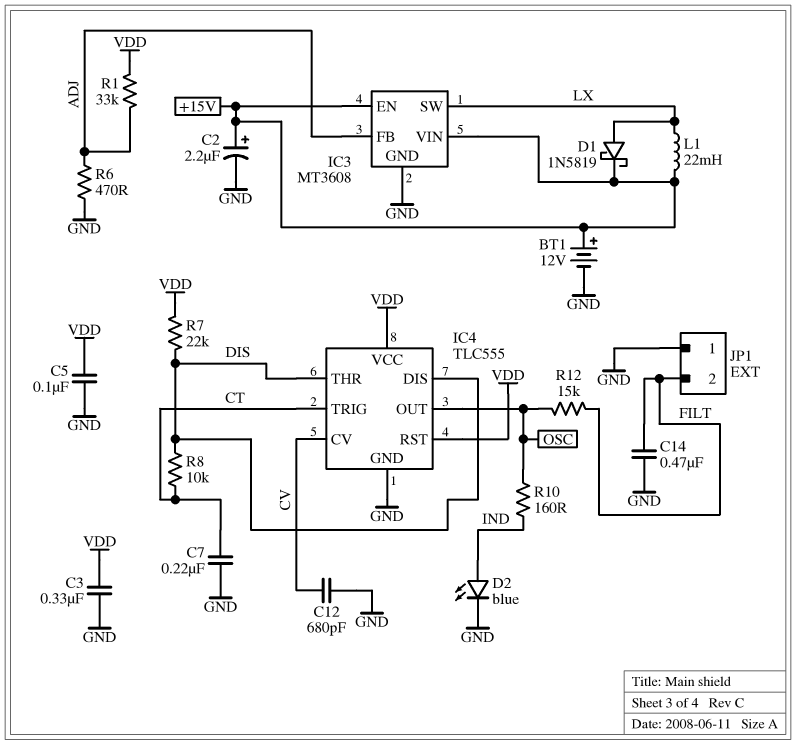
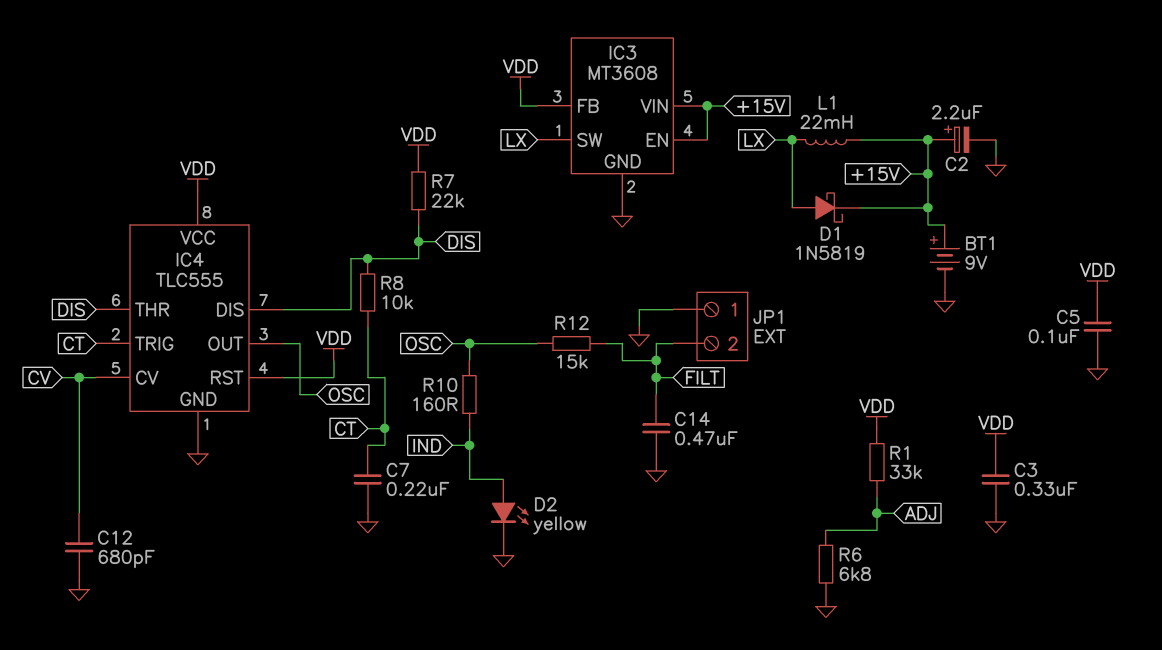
BT1: 12V (plus +15V, minus GND) -> 9V (plus +15V, minus GND)
D2: LED blue (A IND, K GND) -> LED yellow (A IND, K GND)
IC3 pin FB: ADJ -> VDD
R6: 470 (ADJ, GND) -> 6.8k (ADJ, GND)

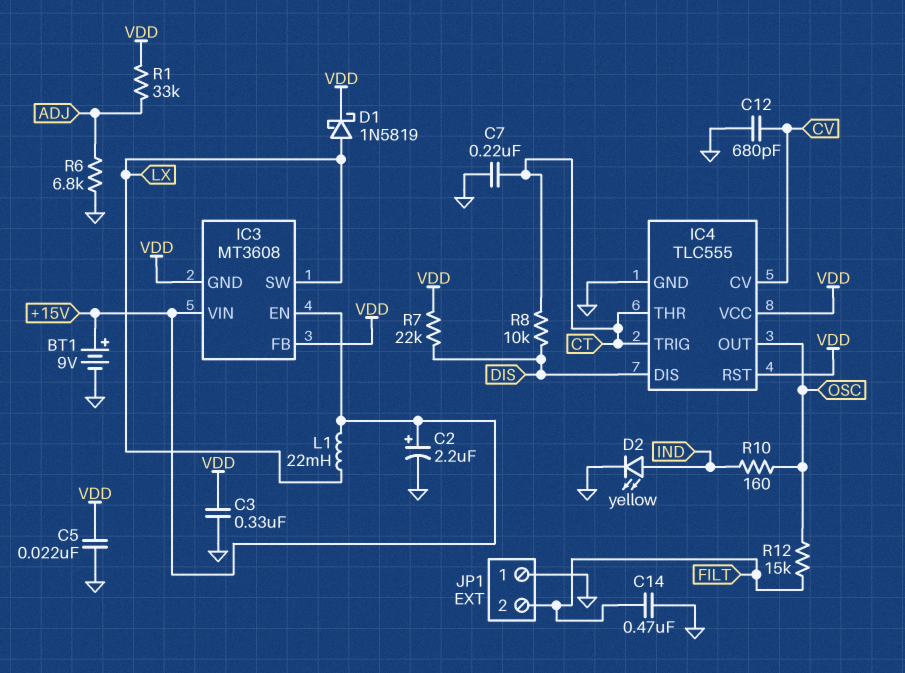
C5: 100nF (GND, VDD) -> 22nF (GND, VDD)
D1: schottky 1N5819 (A LX, K +15V) -> schottky 1N5819 (A LX, K VDD)
IC3 pin GND: GND -> VDD
IC4 pin THR: DIS -> CT

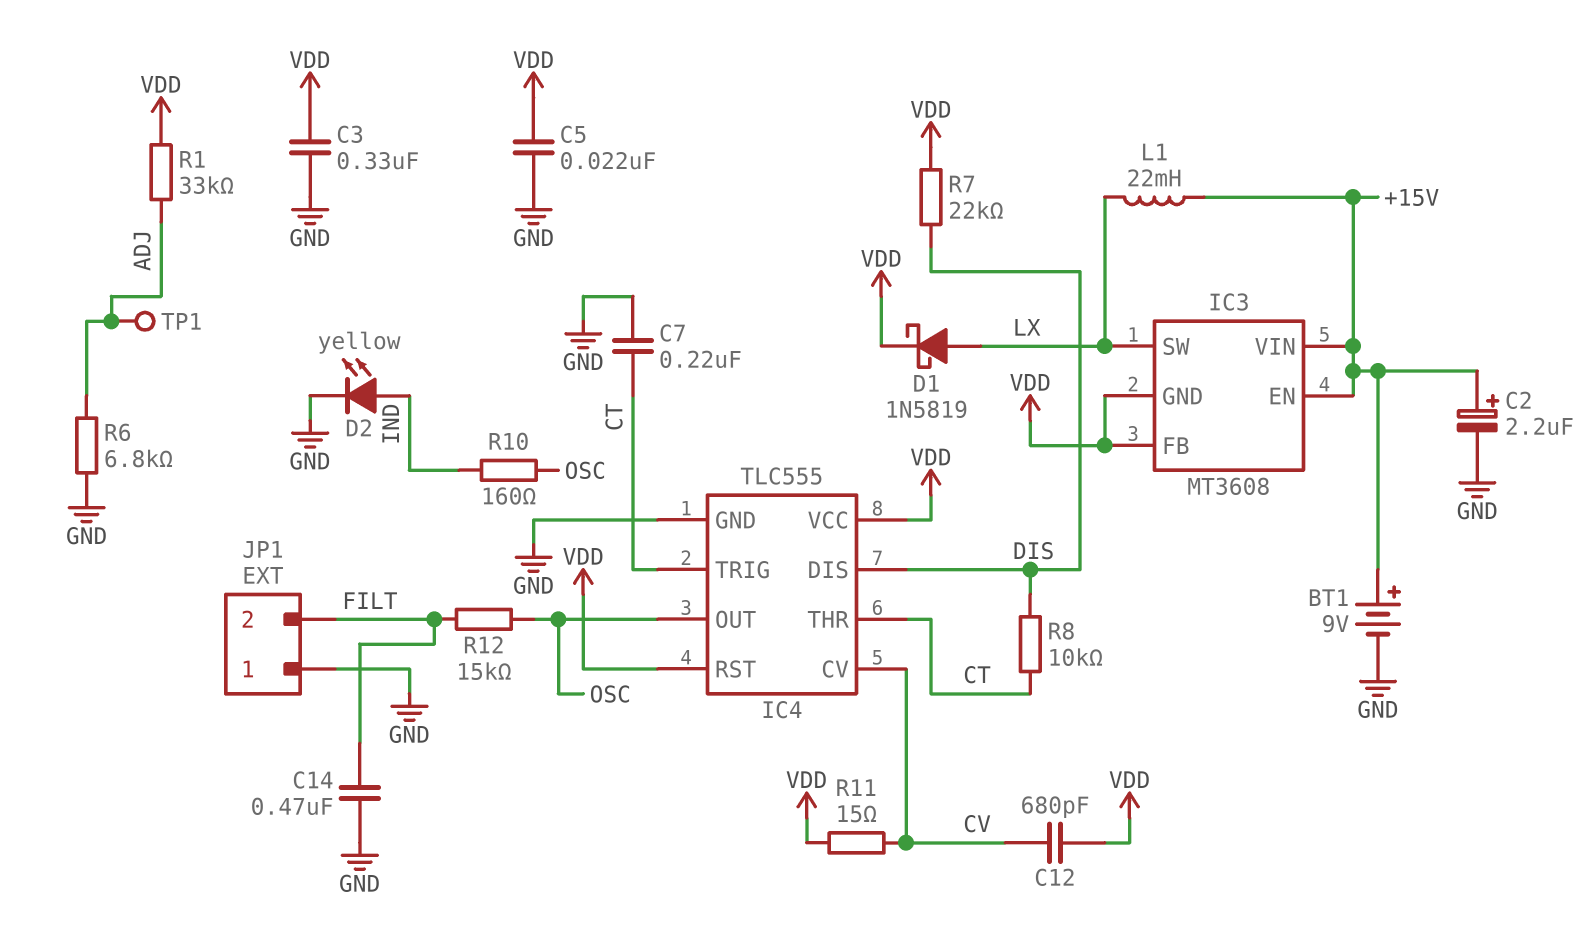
C12: 680pF (CV, GND) -> 680pF (CV, VDD)
R11: none -> 15 (CV, VDD)
TP1: none -> test point (ADJ)

